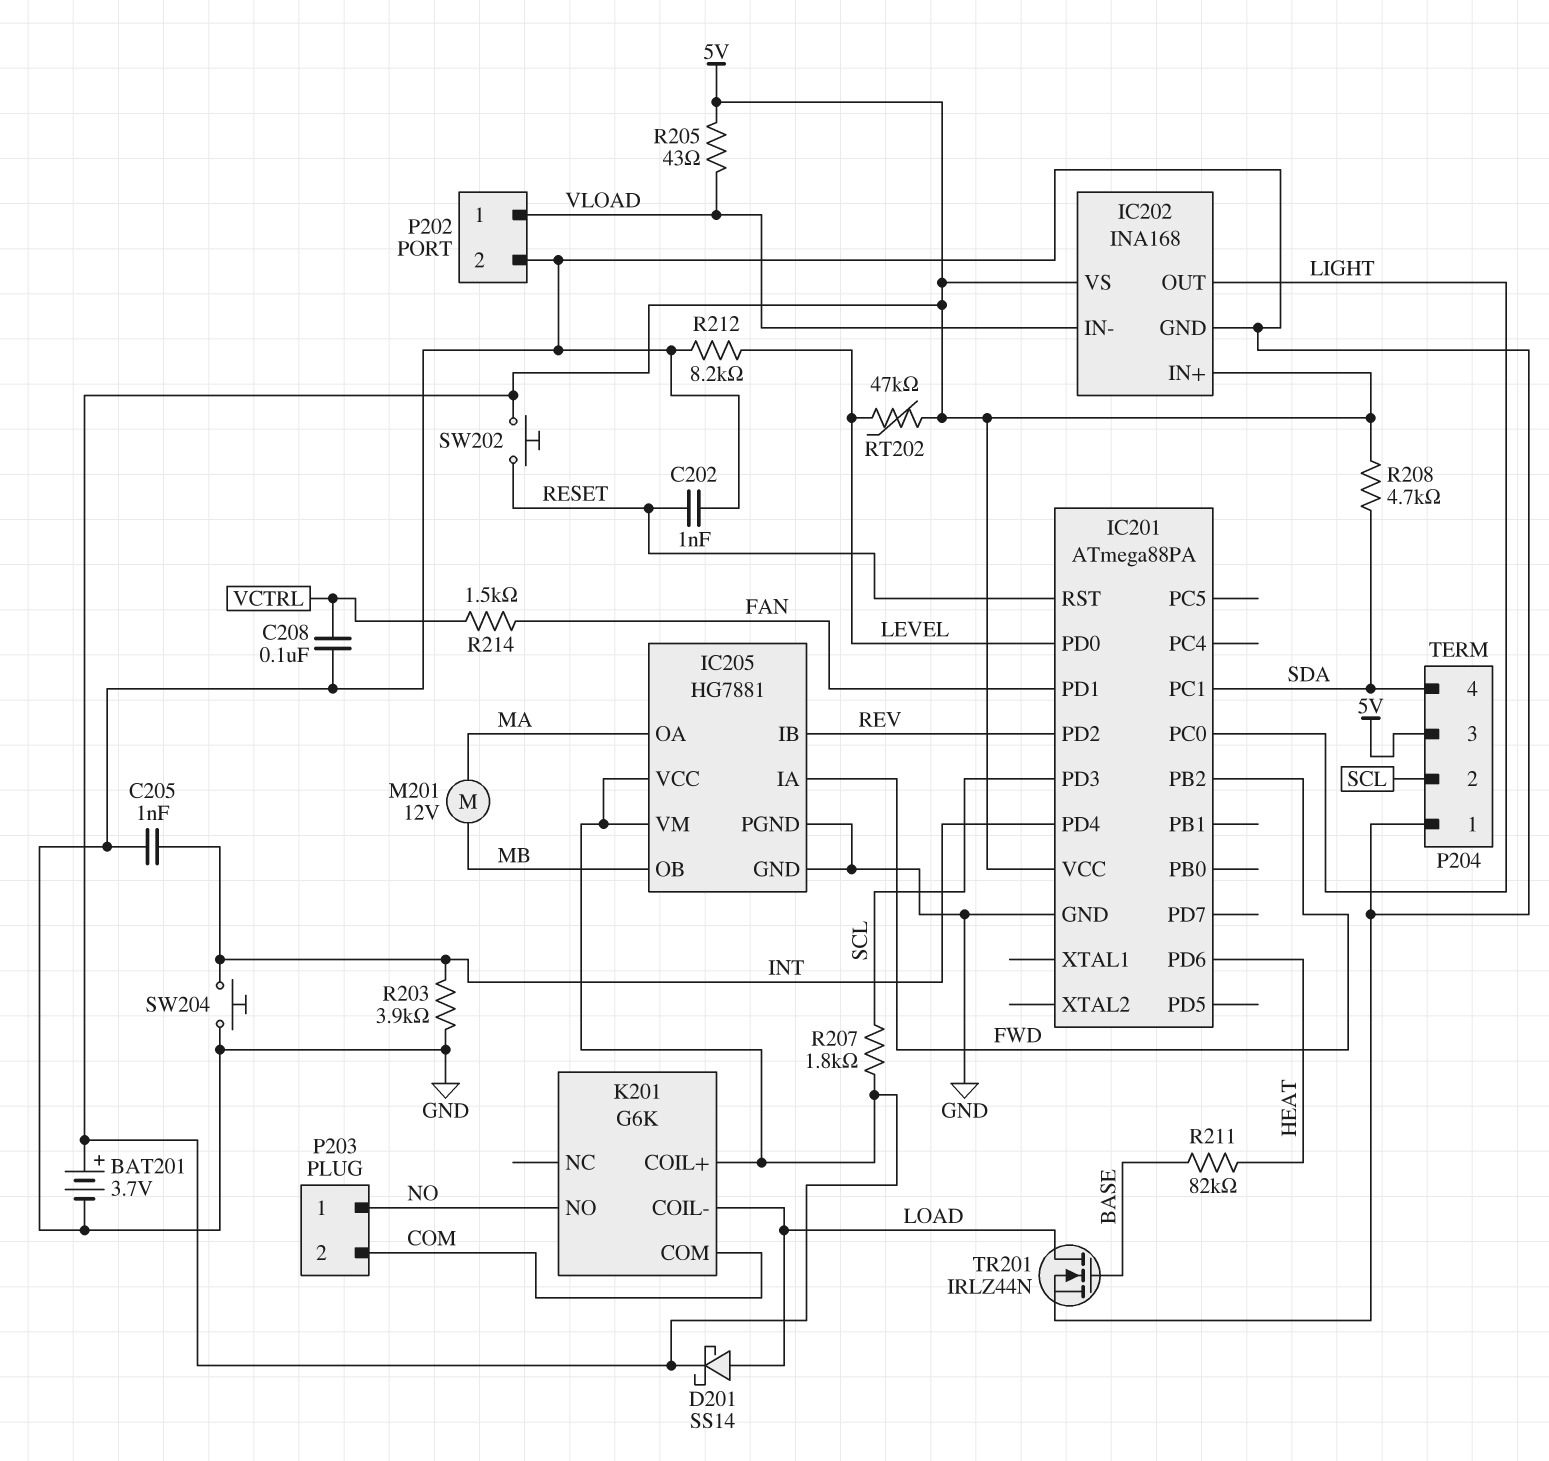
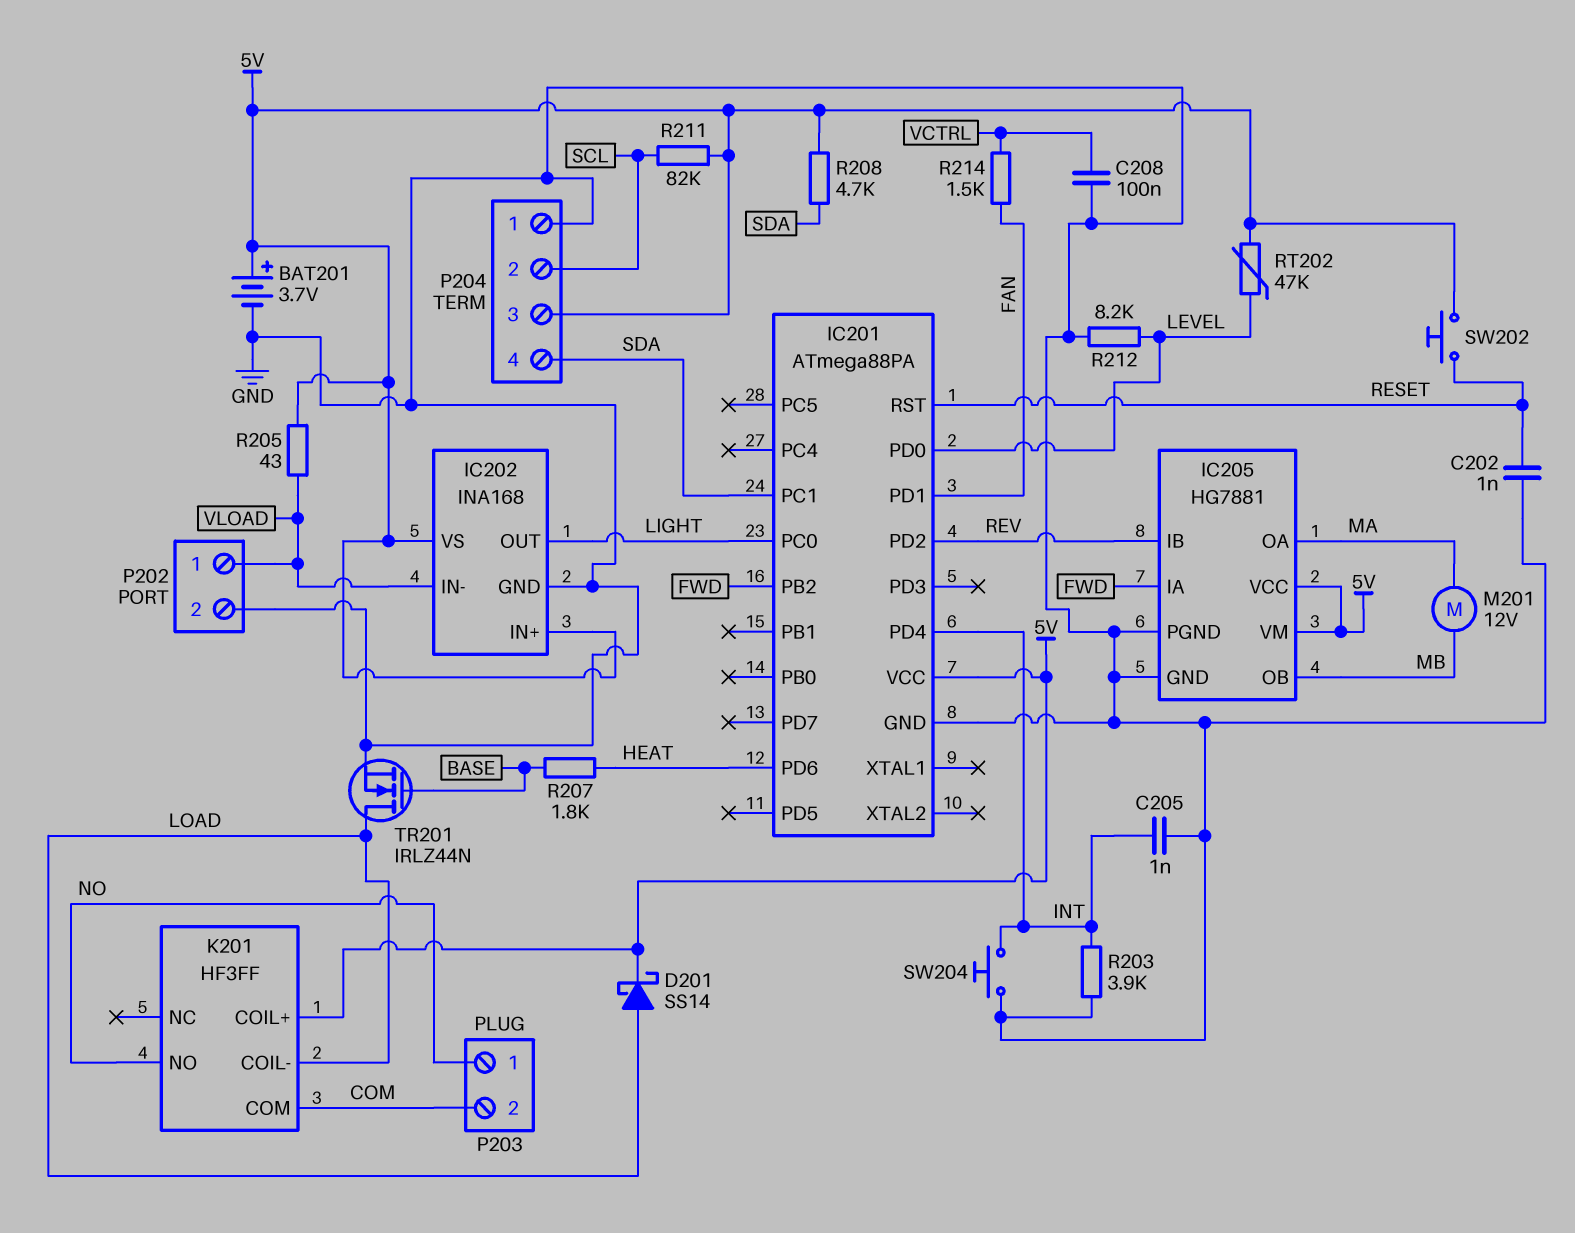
IC201 pin PD3: SCL -> none
K201: G6K -> HF3FF
R207: 1.8k (5V, SCL) -> 1.8k (BASE, HEAT)
R211: 82k (BASE, HEAT) -> 82k (5V, SCL)

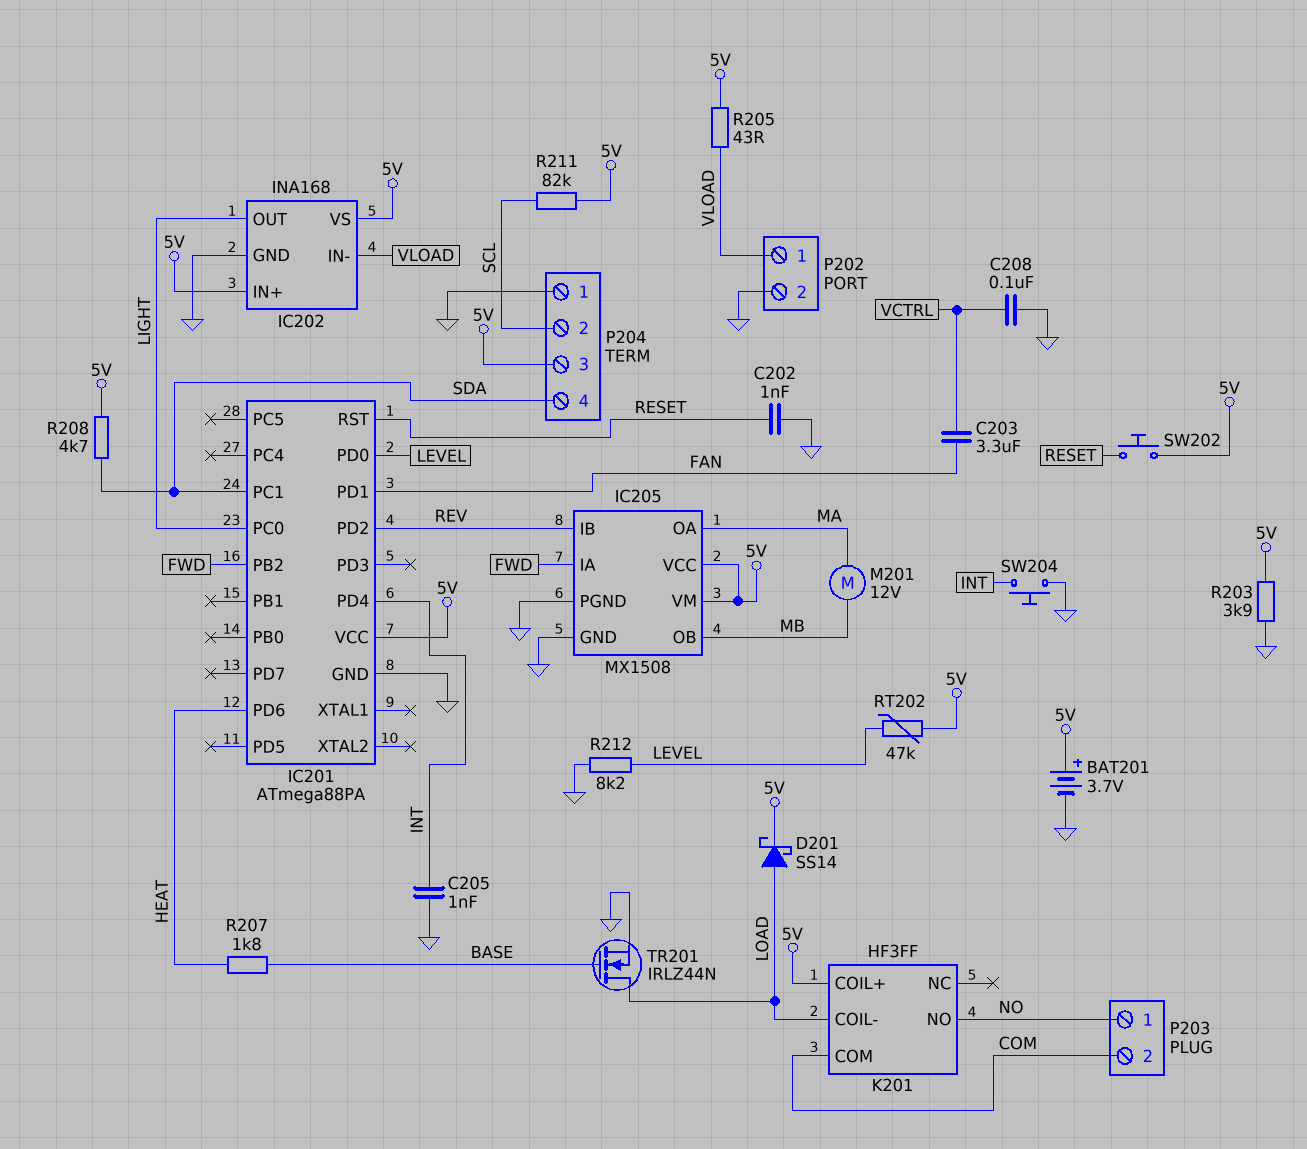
C203: none -> 3.3uF (FAN, VCTRL)
IC205: HG7881 -> MX1508
R203: 3.9k (GND, INT) -> 3.9k (5V, GND)
R214: 1.5k (FAN, VCTRL) -> none

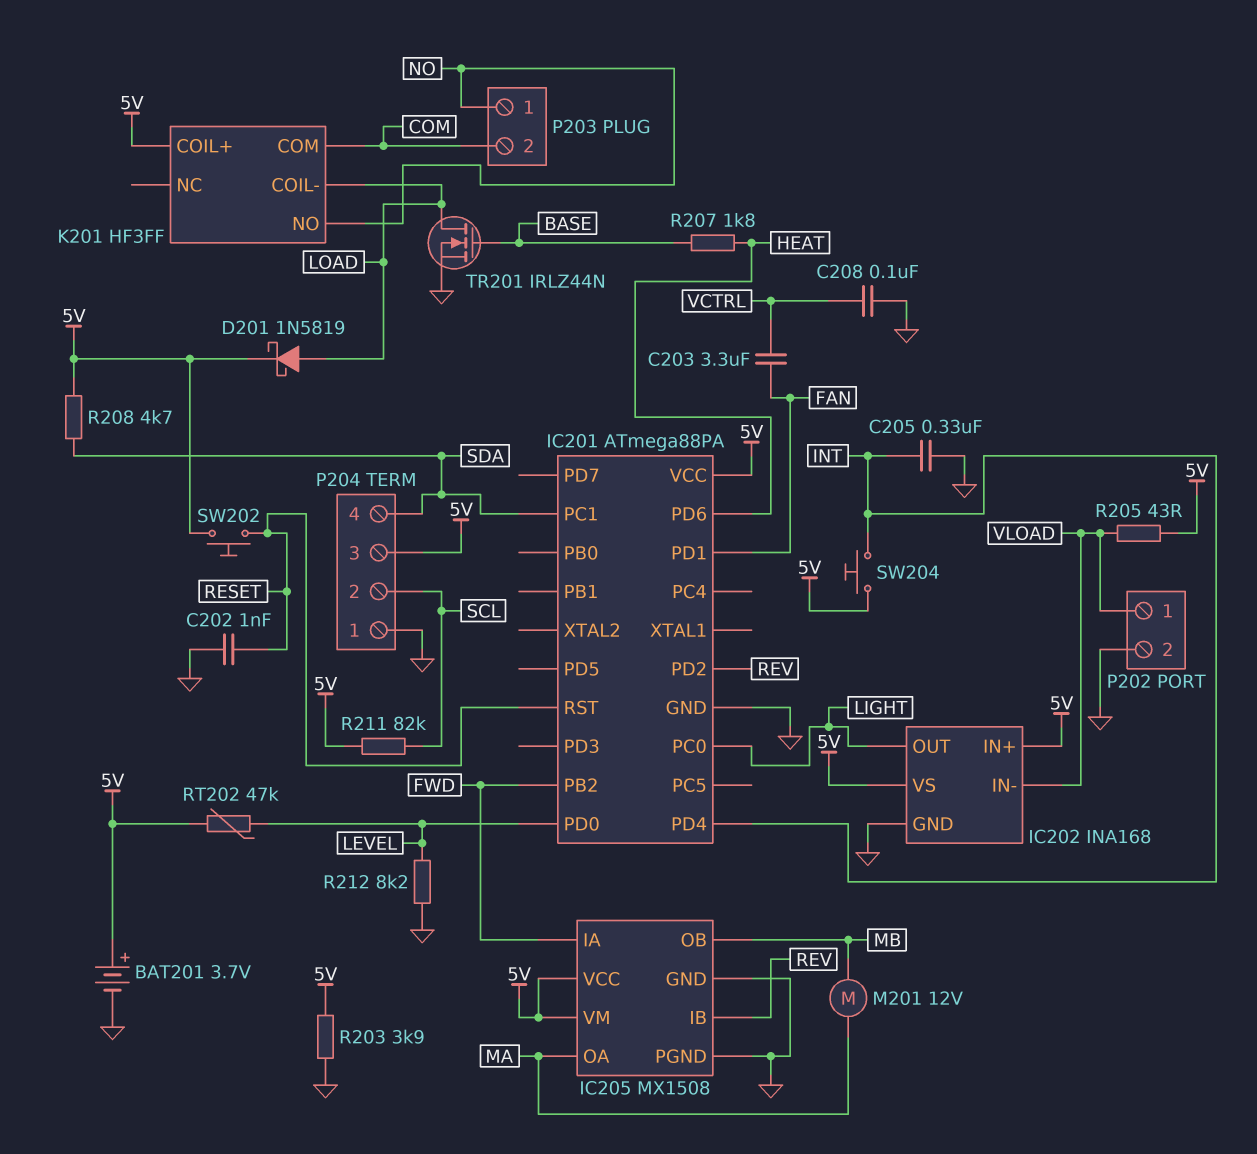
C205: 1nF (GND, INT) -> 330nF (GND, INT)
D201: schottky SS14 (A LOAD, K 5V) -> schottky 1N5819 (A LOAD, K 5V)
SW204: button (GND, INT) -> button (5V, INT)

